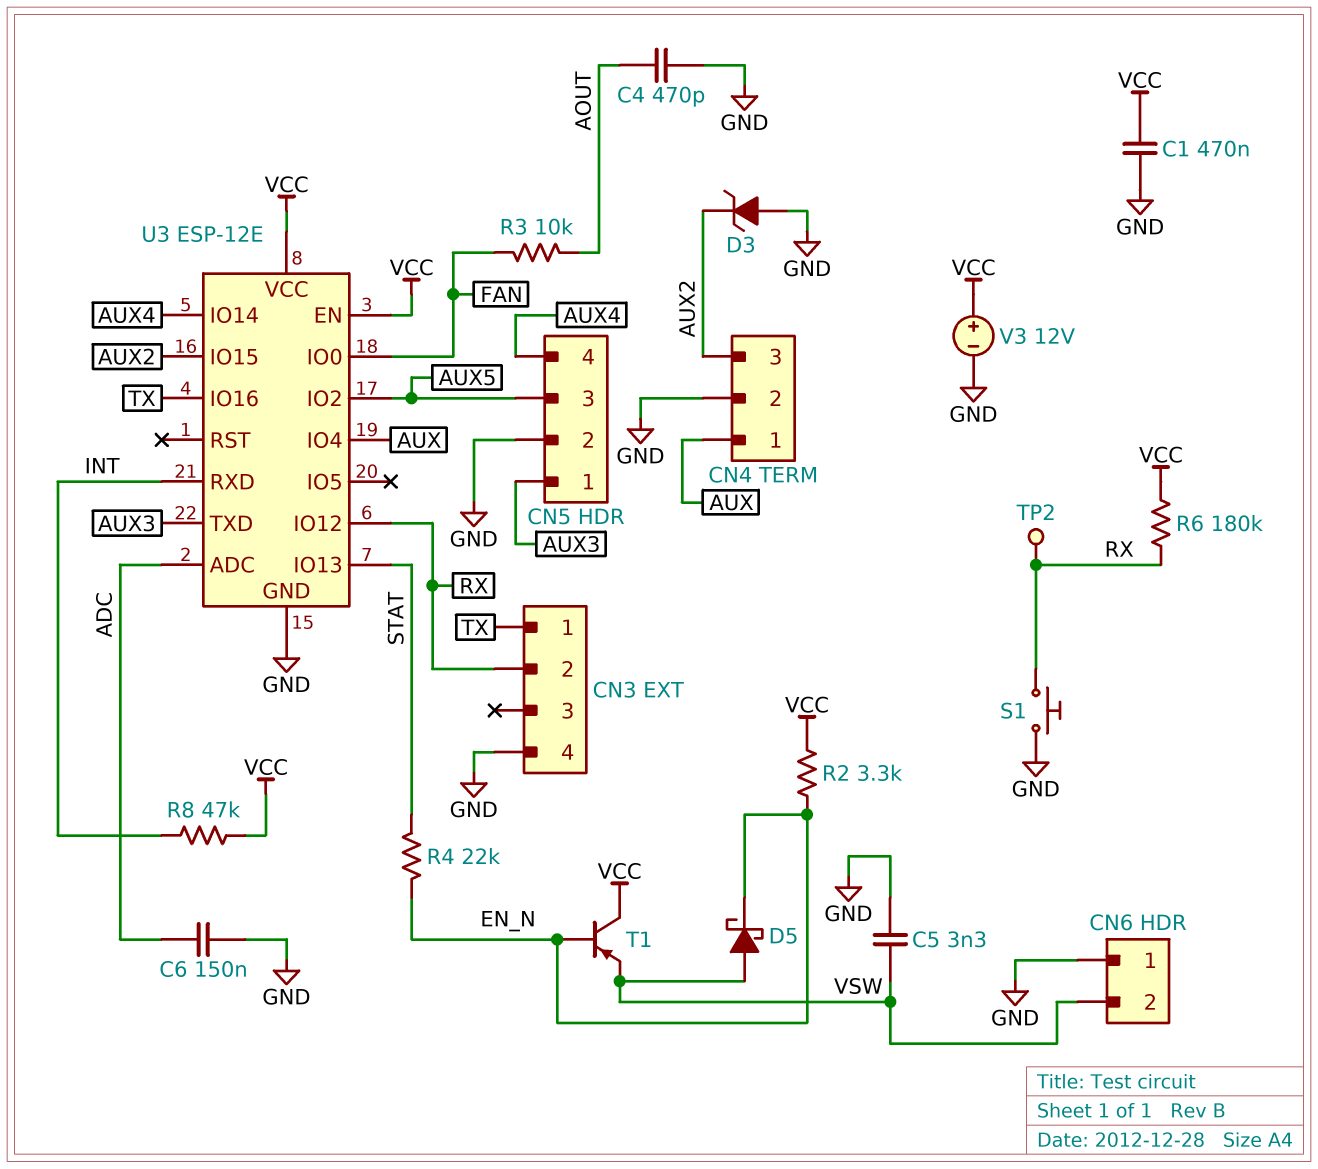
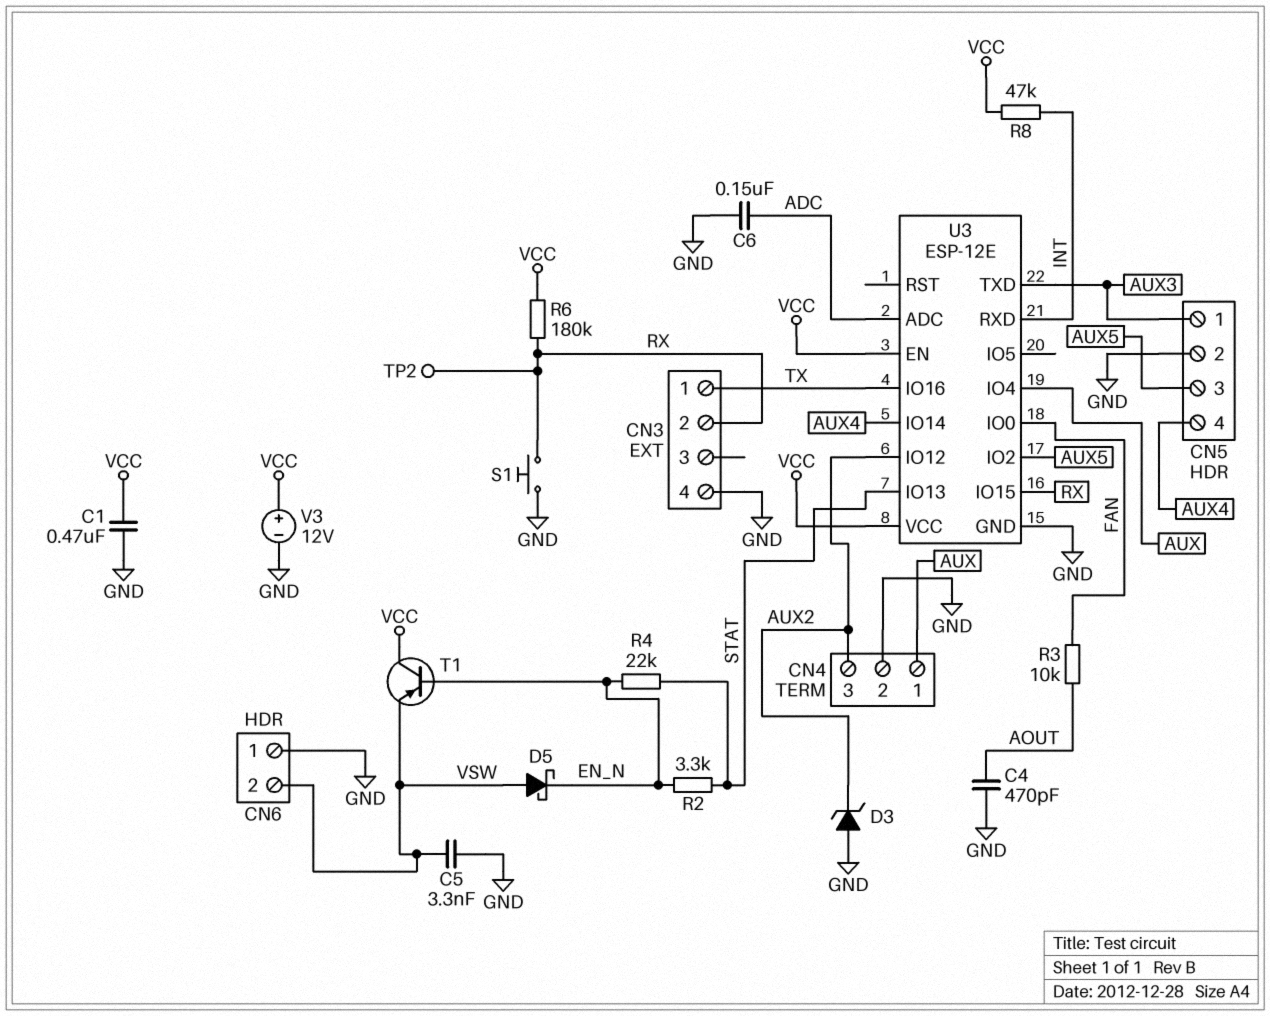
R2: 3.3k (EN_N, VCC) -> 3.3k (EN_N, STAT)
U3 pin IO12: RX -> AUX2
U3 pin IO15: AUX2 -> RX

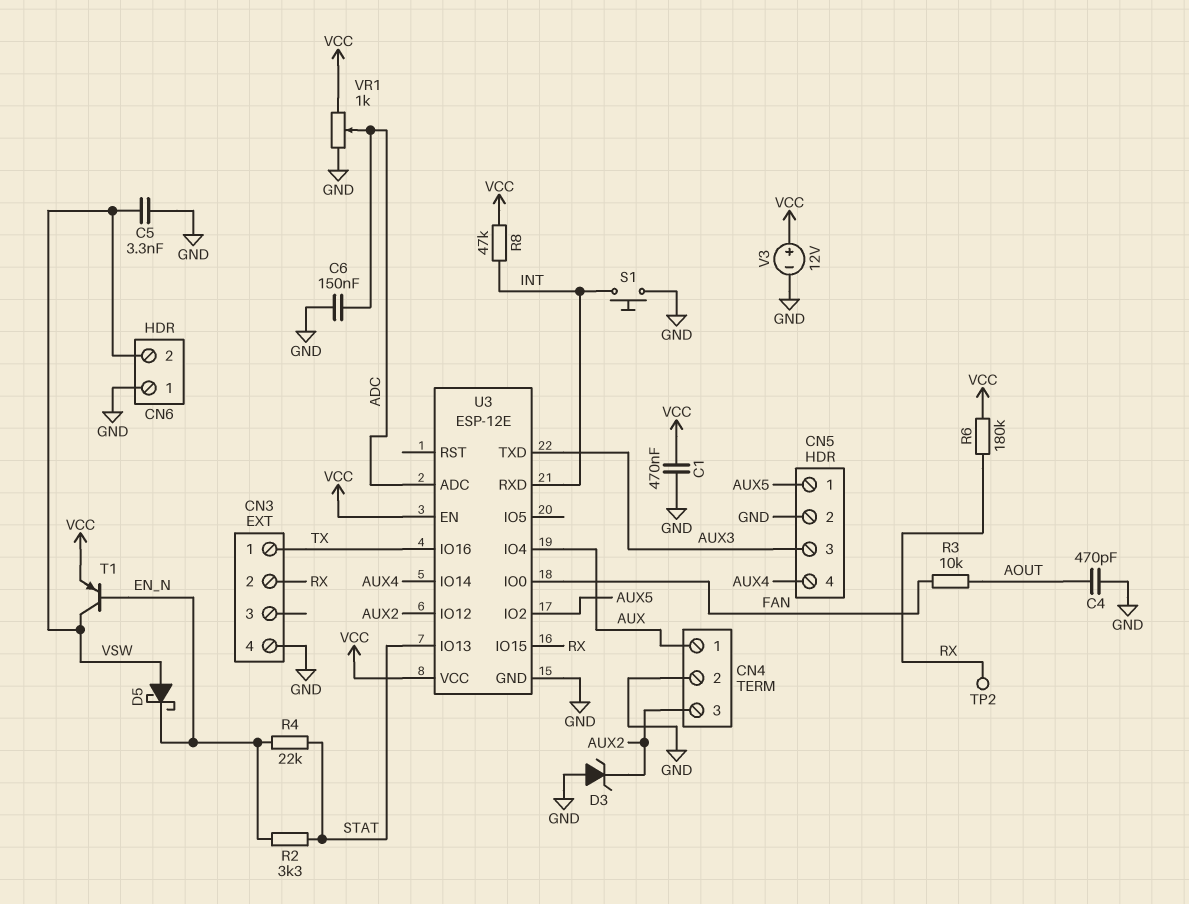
CN5 pin 1: AUX3 -> AUX5
CN5 pin 3: AUX5 -> AUX3
S1: button (GND, RX) -> button (GND, INT)
T1: PNP (B EN_N, C VCC, E VSW) -> PNP (B EN_N, C VSW, E VCC)
VR1: none -> 1k (GND, VCC, wiper ADC)

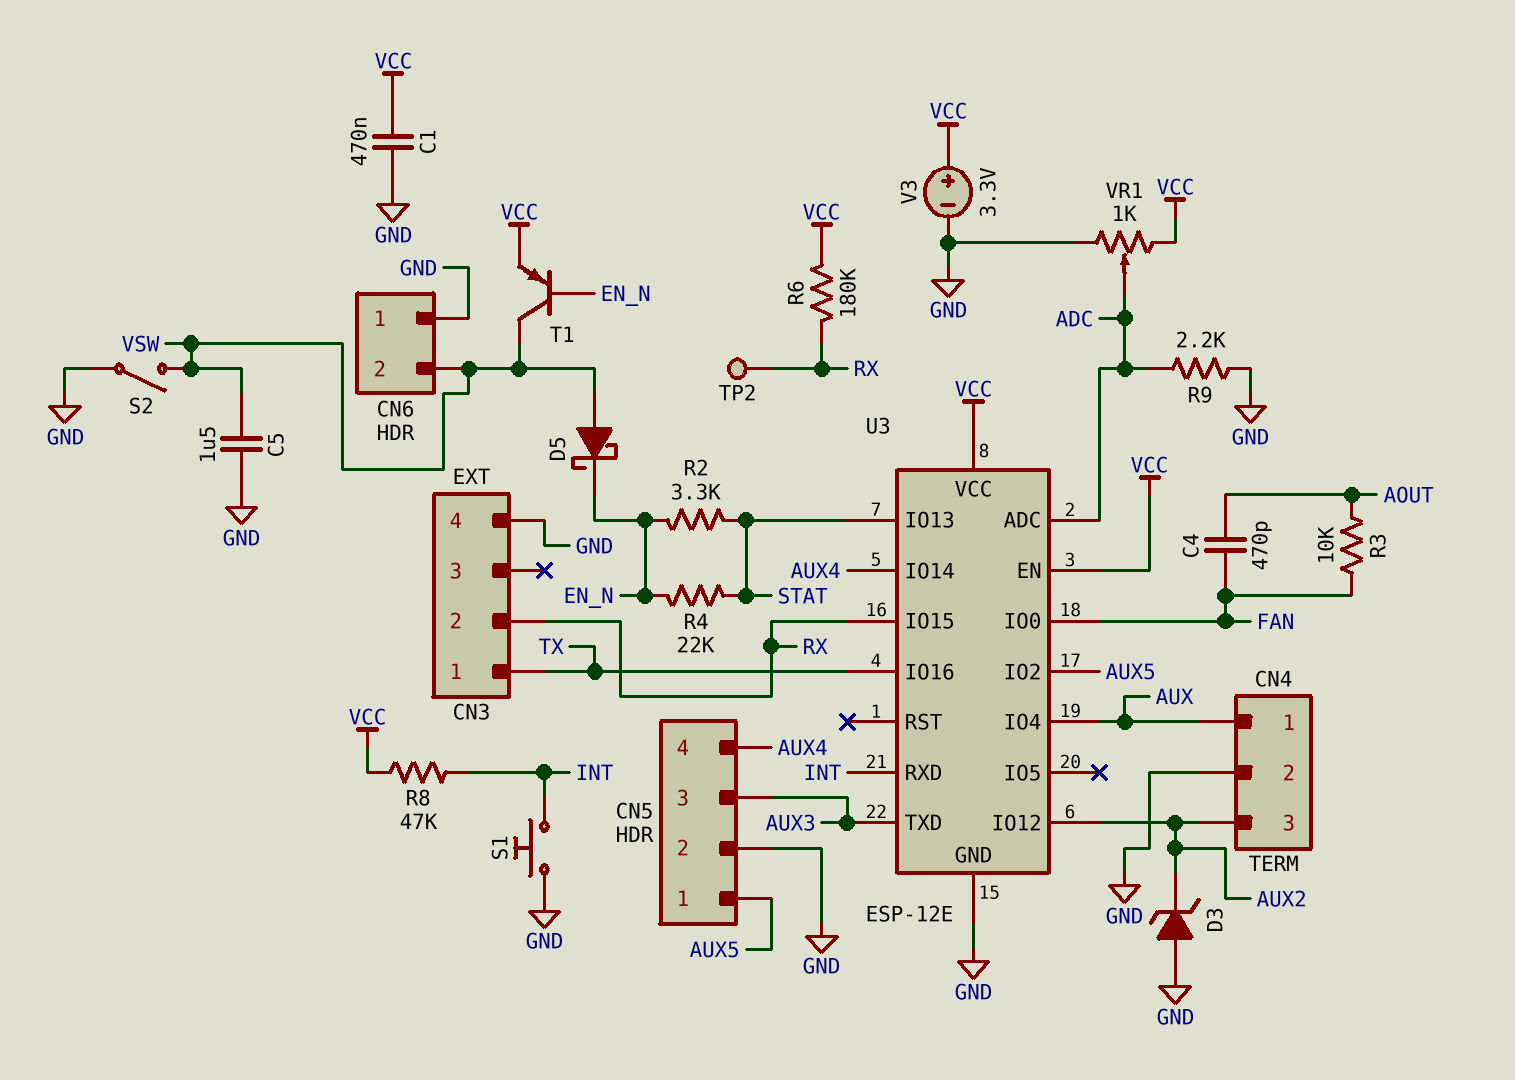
C4: 470pF (AOUT, GND) -> 470pF (AOUT, FAN)
C5: 3.3nF (GND, VSW) -> 1.5uF (GND, VSW)
C6: 150nF (ADC, GND) -> none
R9: none -> 2.2k (ADC, GND)
S2: none -> switch (GND, VSW)
V3: 12V (plus VCC, minus GND) -> 3.3V (plus VCC, minus GND)

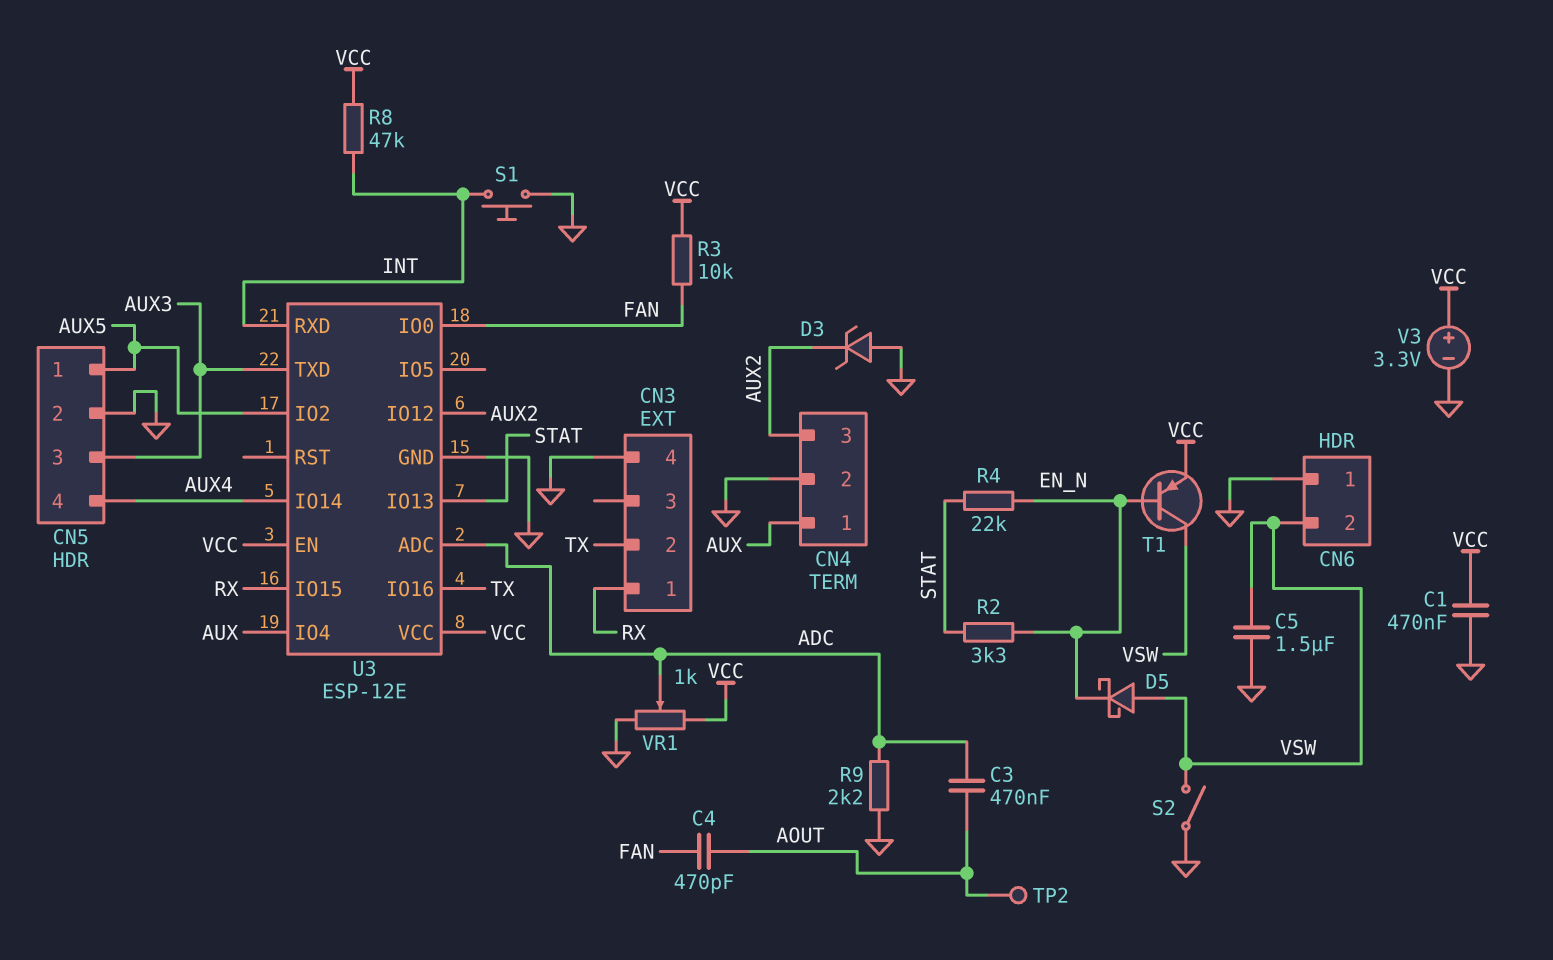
C3: none -> 470nF (ADC, AOUT)
CN3 pin 1: TX -> RX
CN3 pin 2: RX -> TX
R3: 10k (AOUT, FAN) -> 10k (FAN, VCC)
R6: 180k (RX, VCC) -> none
TP2: test point (RX) -> test point (AOUT)

